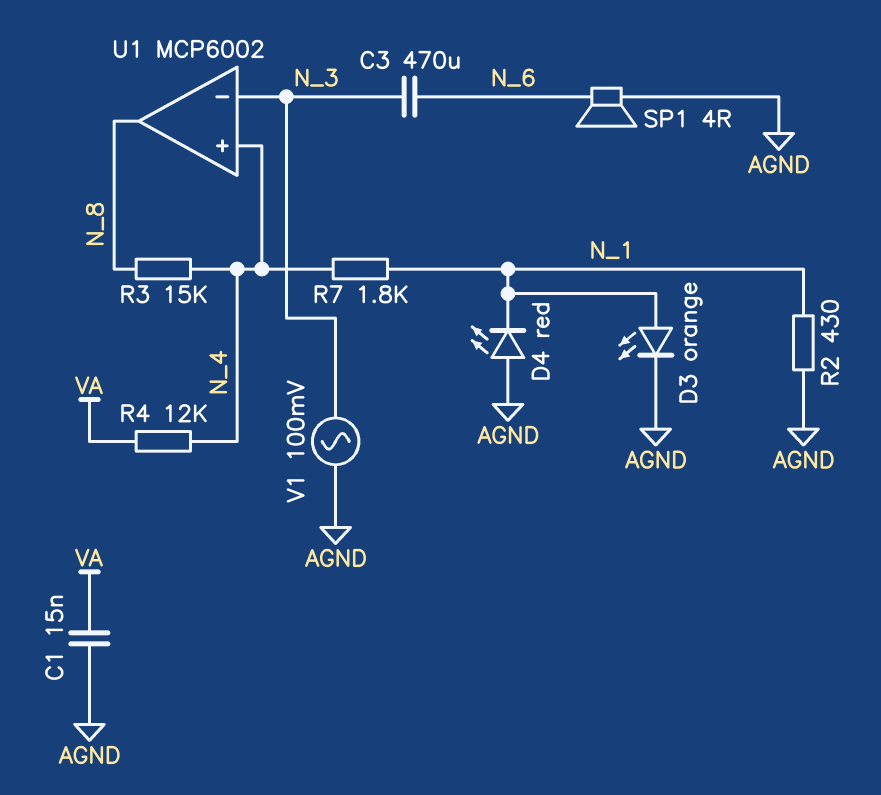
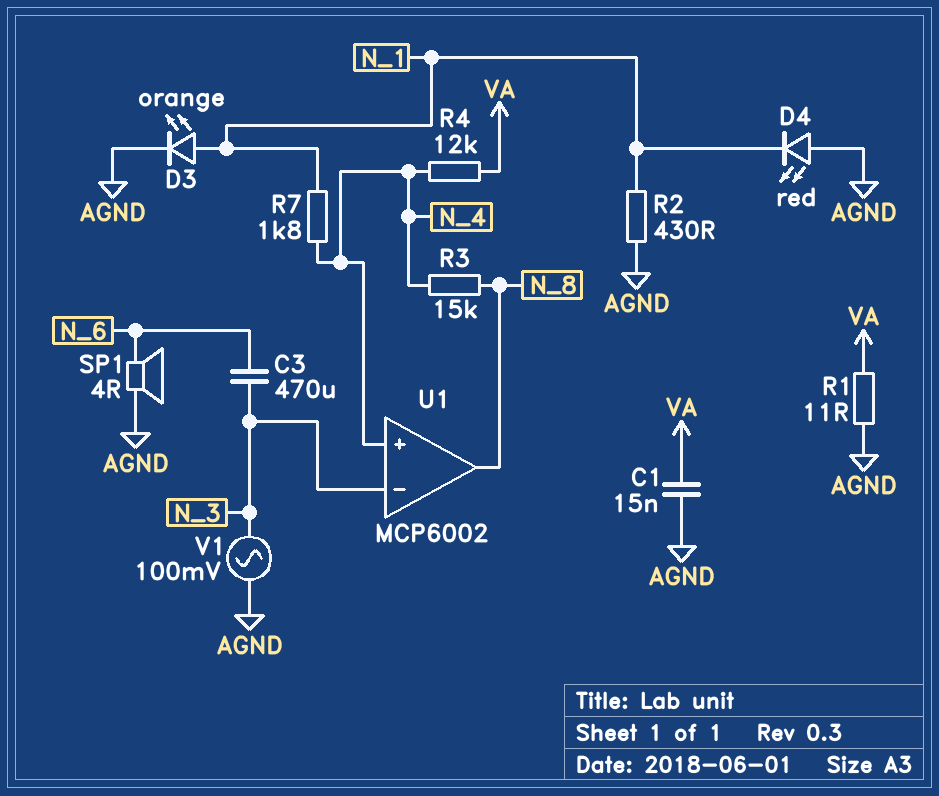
R1: none -> 11 (AGND, VA)

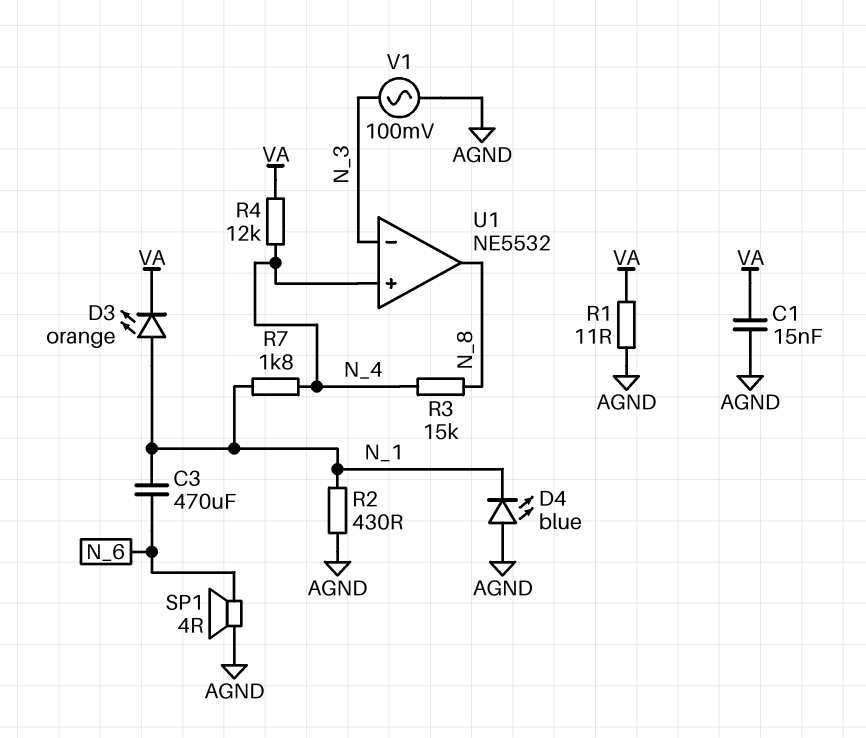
C3: 470uF (N_3, N_6) -> 470uF (N_1, N_6)
D3: LED orange (A N_1, K AGND) -> LED orange (A N_1, K VA)
D4: LED red (A AGND, K N_1) -> LED blue (A AGND, K N_1)
U1: MCP6002 -> NE5532

